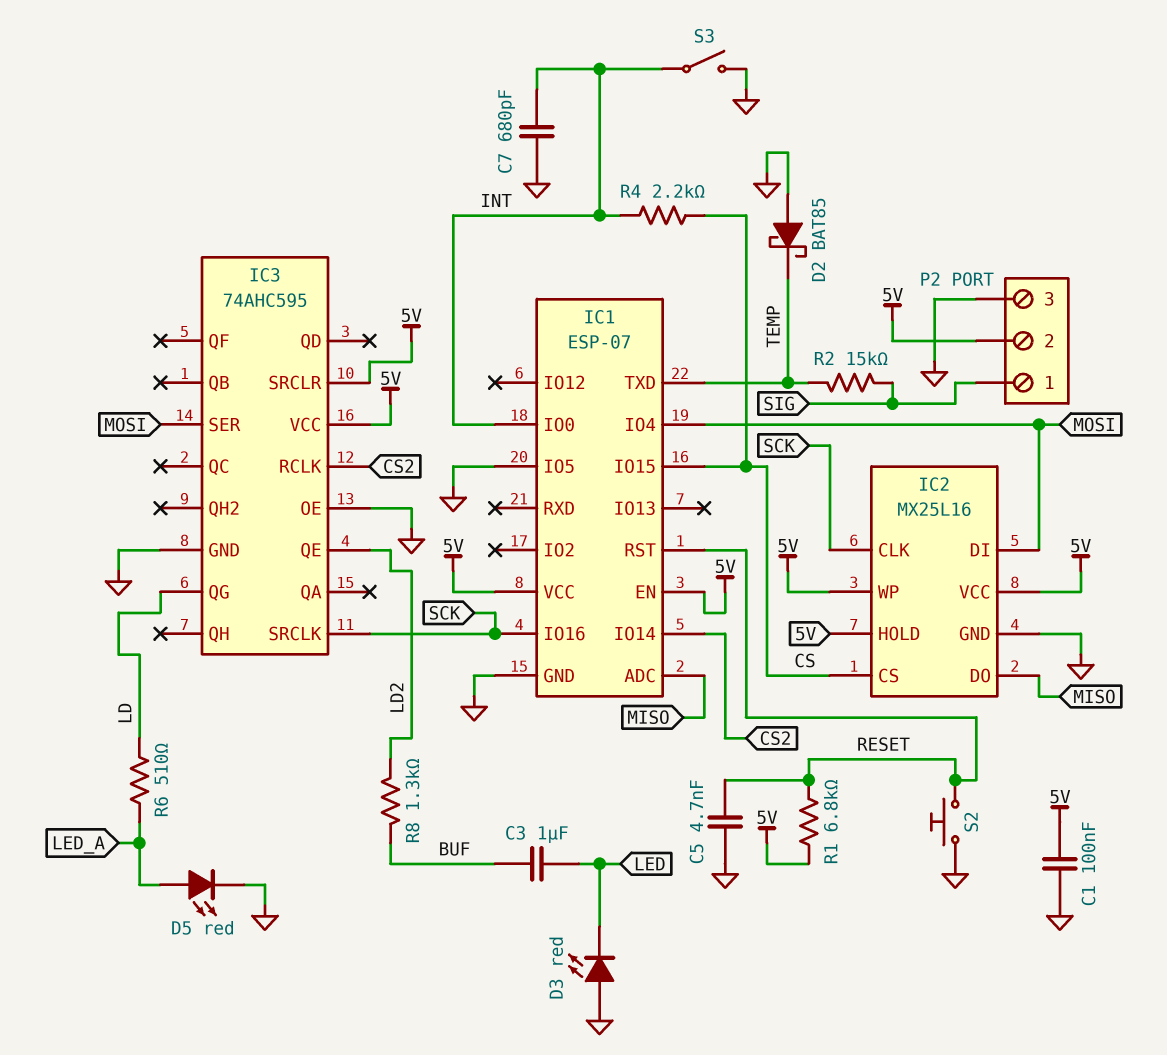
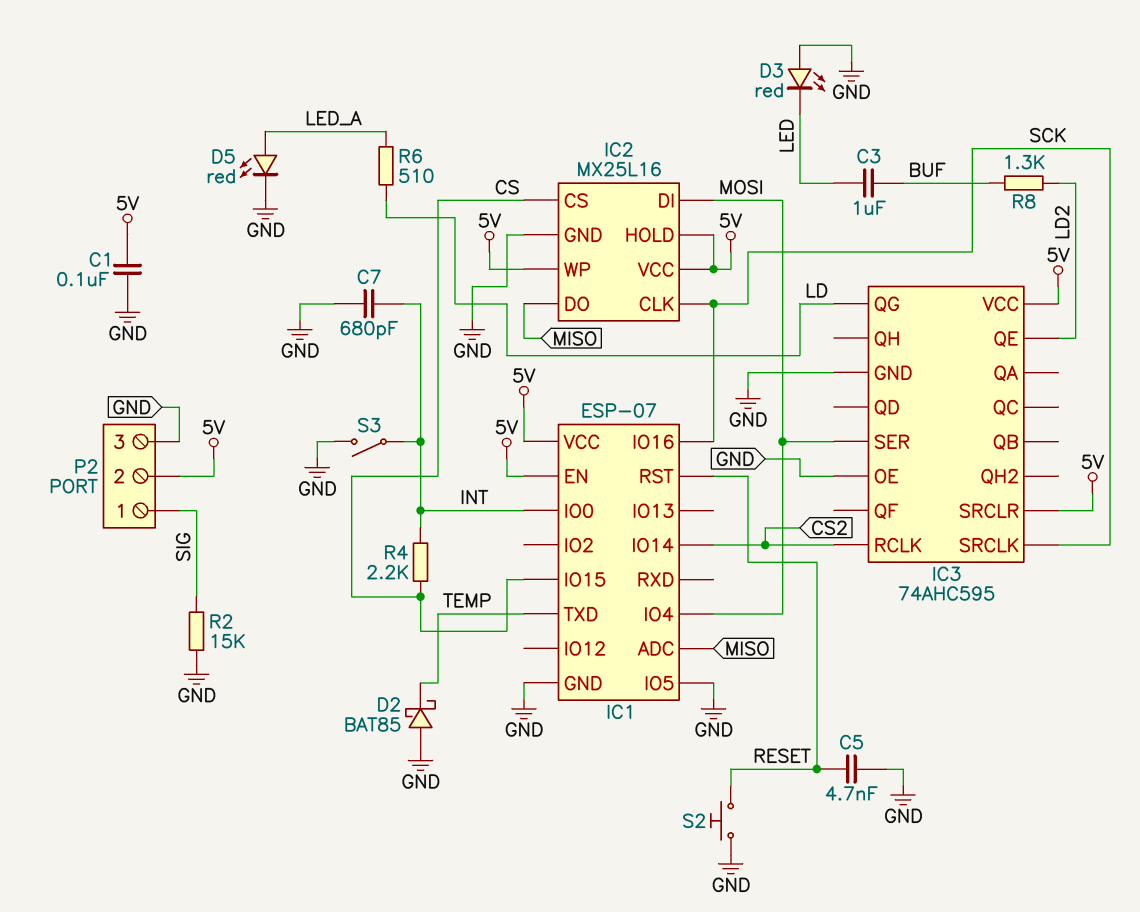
R1: 6.8k (5V, RESET) -> none
R2: 15k (SIG, TEMP) -> 15k (GND, SIG)

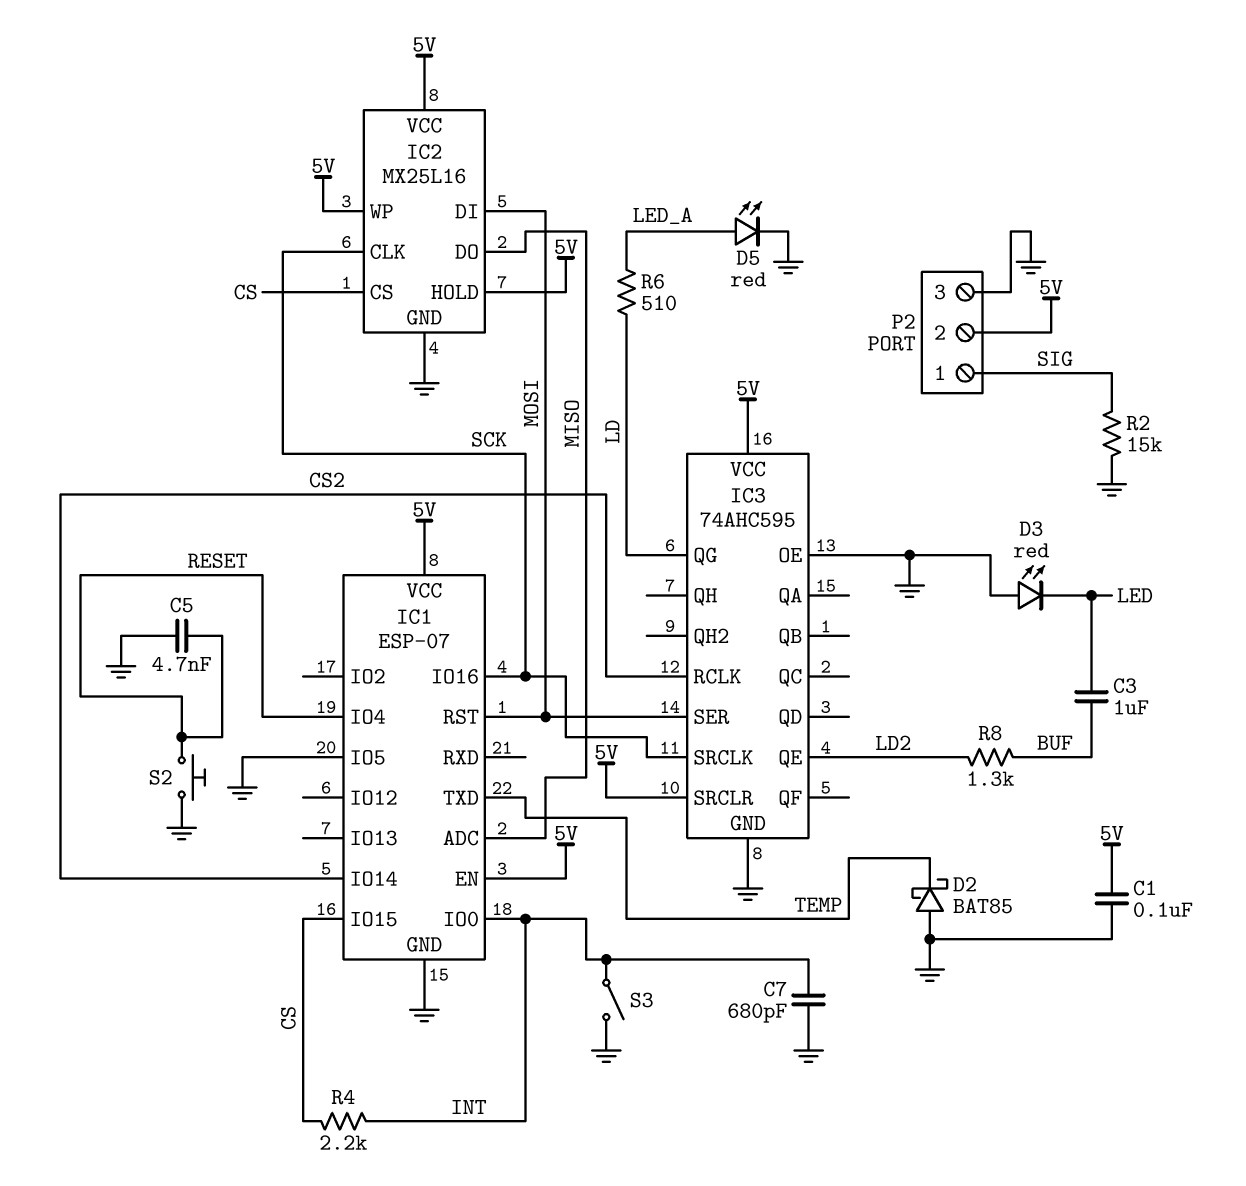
IC1 pin IO4: MOSI -> RESET
IC1 pin RST: RESET -> MOSI

